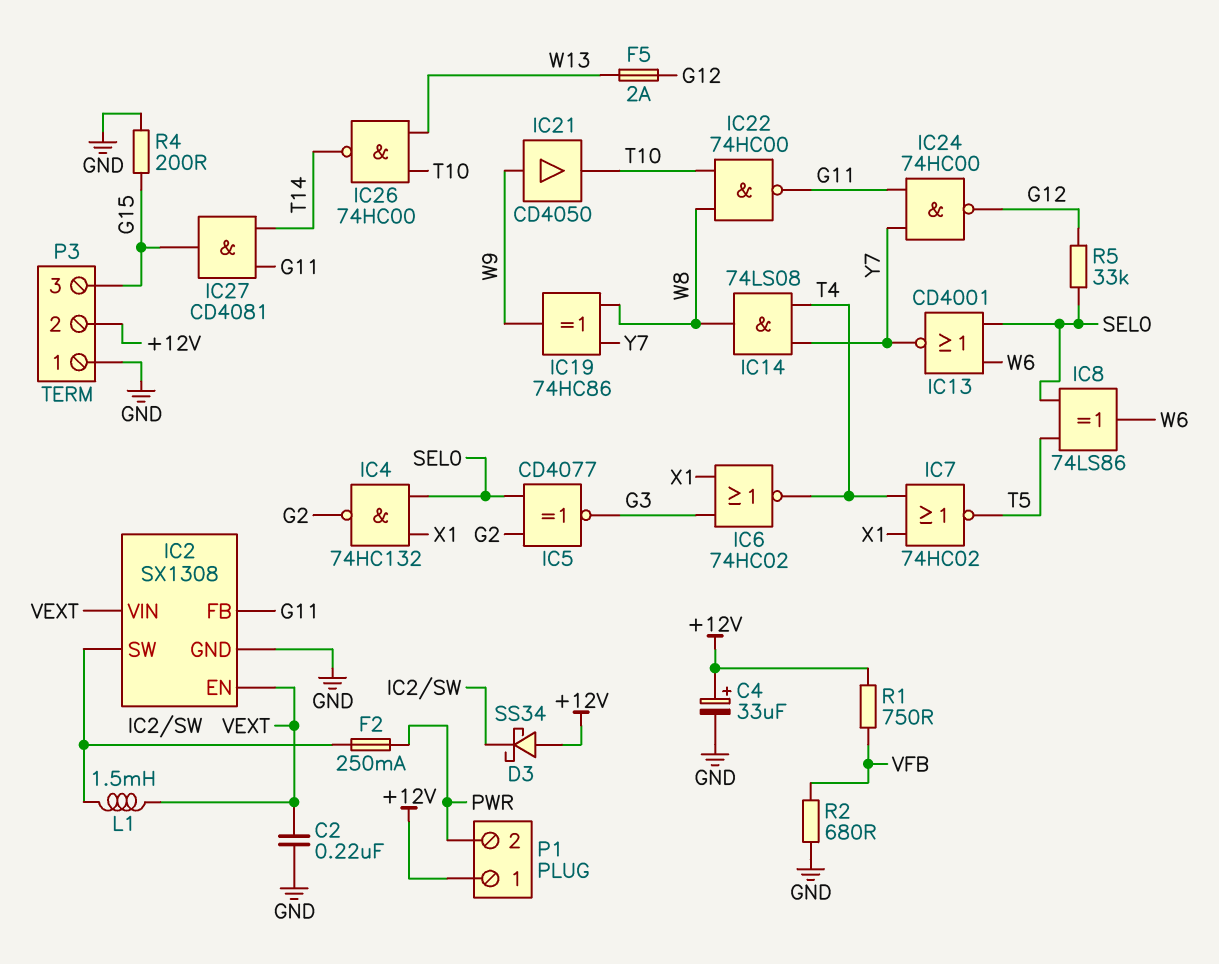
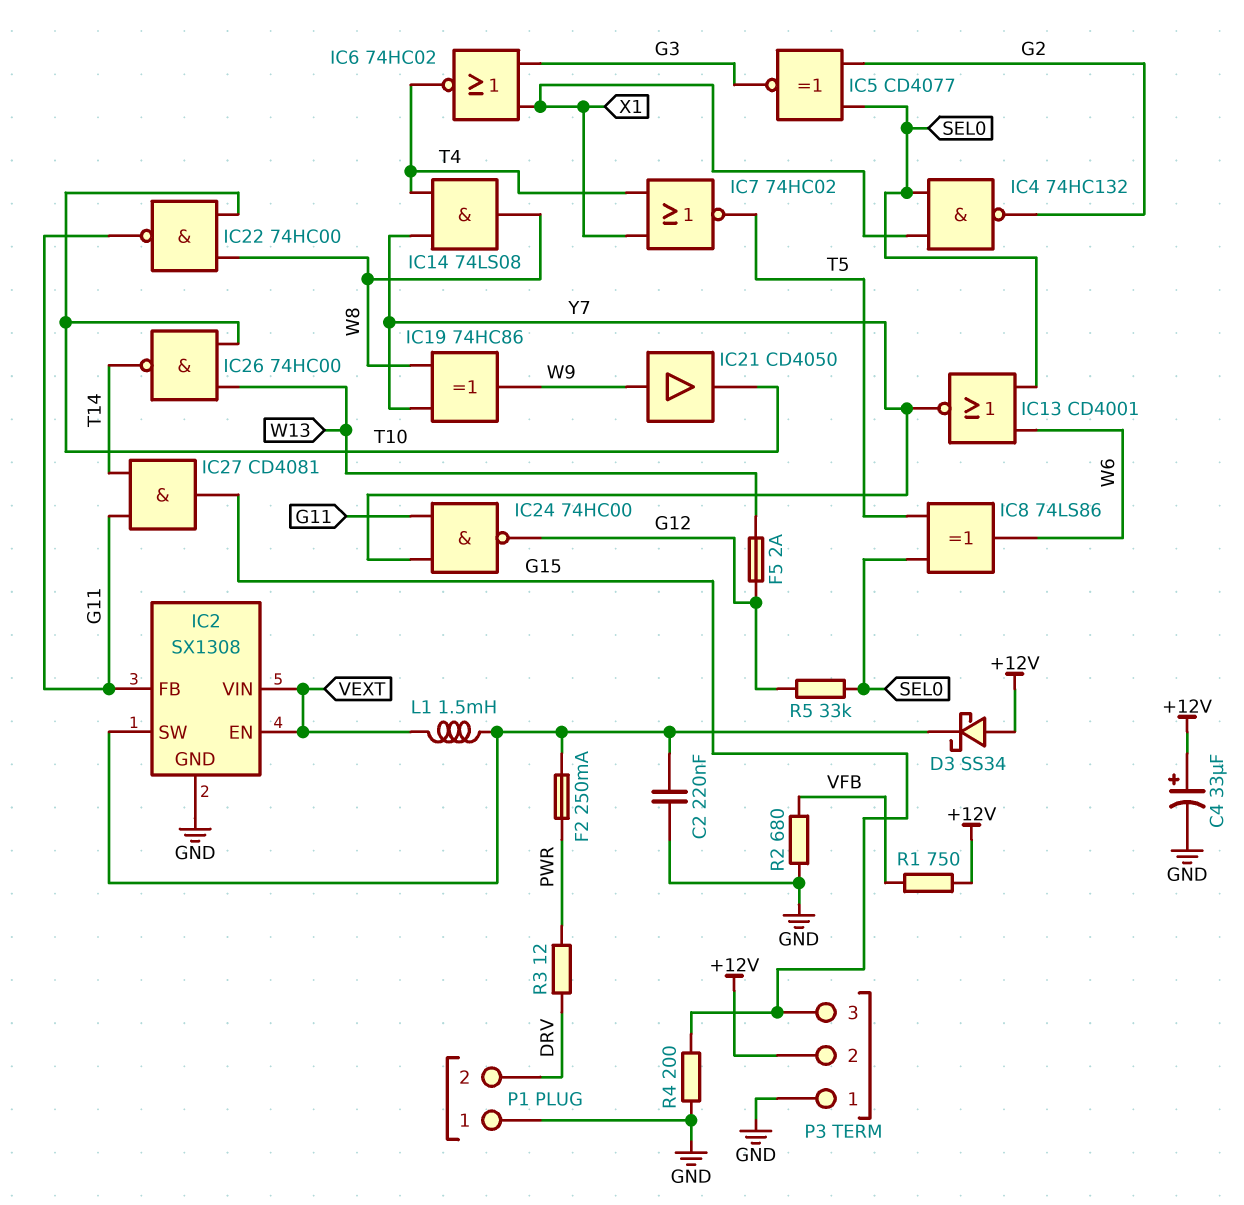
C2: 220nF (GND, VEXT) -> 220nF (GND, IC2/SW)
P1 pin 1: +12V -> GND
P1 pin 2: PWR -> DRV
R3: none -> 12 (DRV, PWR)

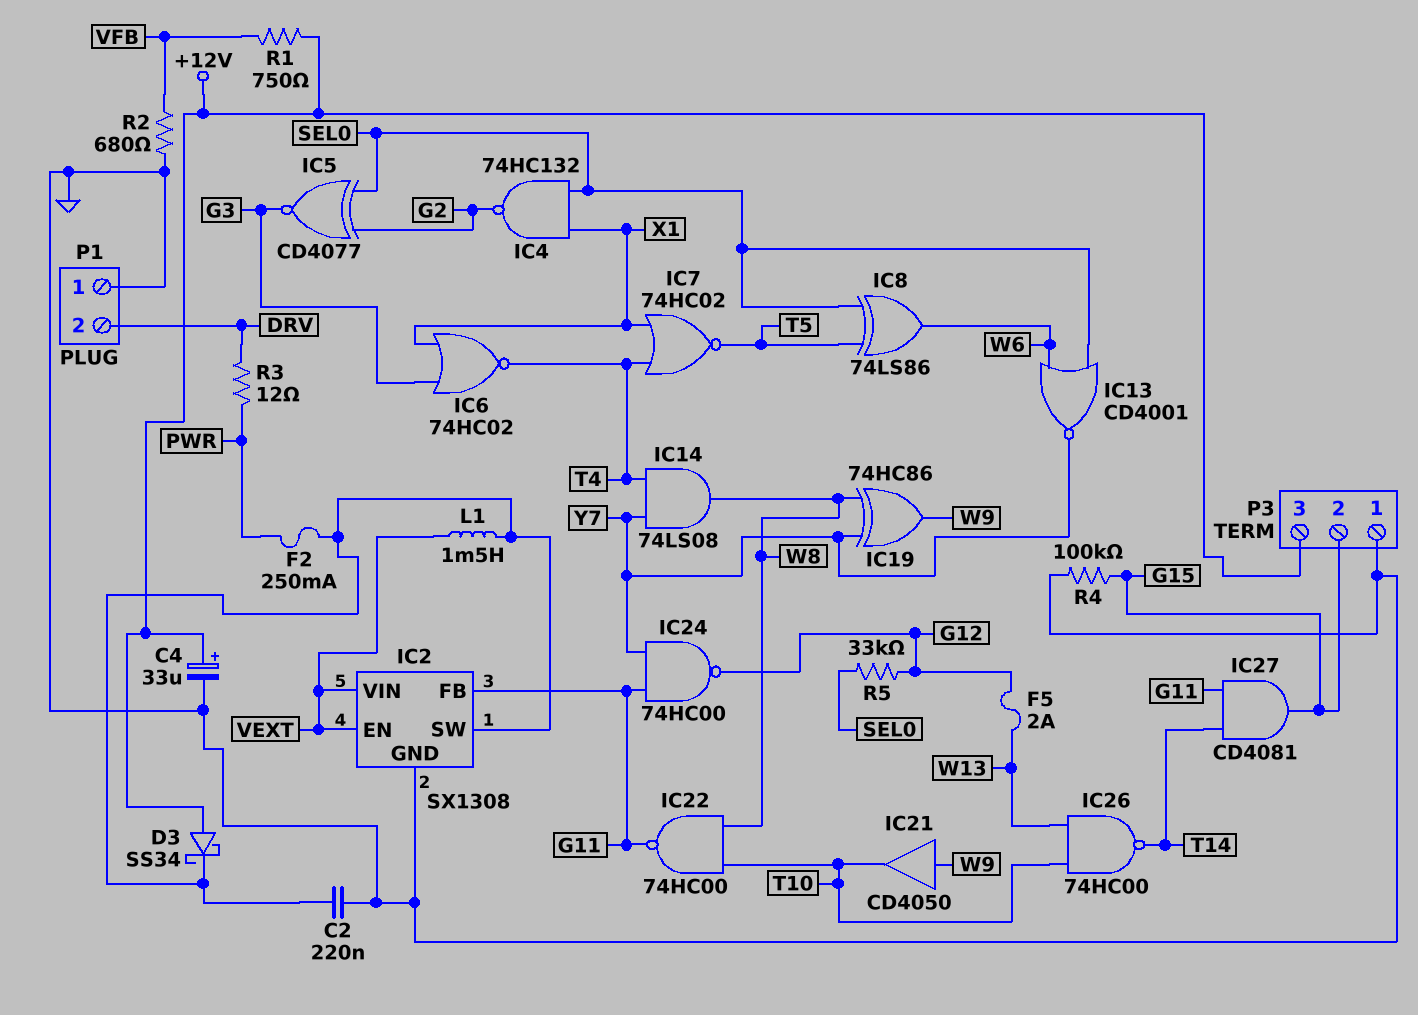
P3 pin 2: +12V -> G15
P3 pin 3: G15 -> +12V
R4: 200 (G15, GND) -> 100k (G15, GND)

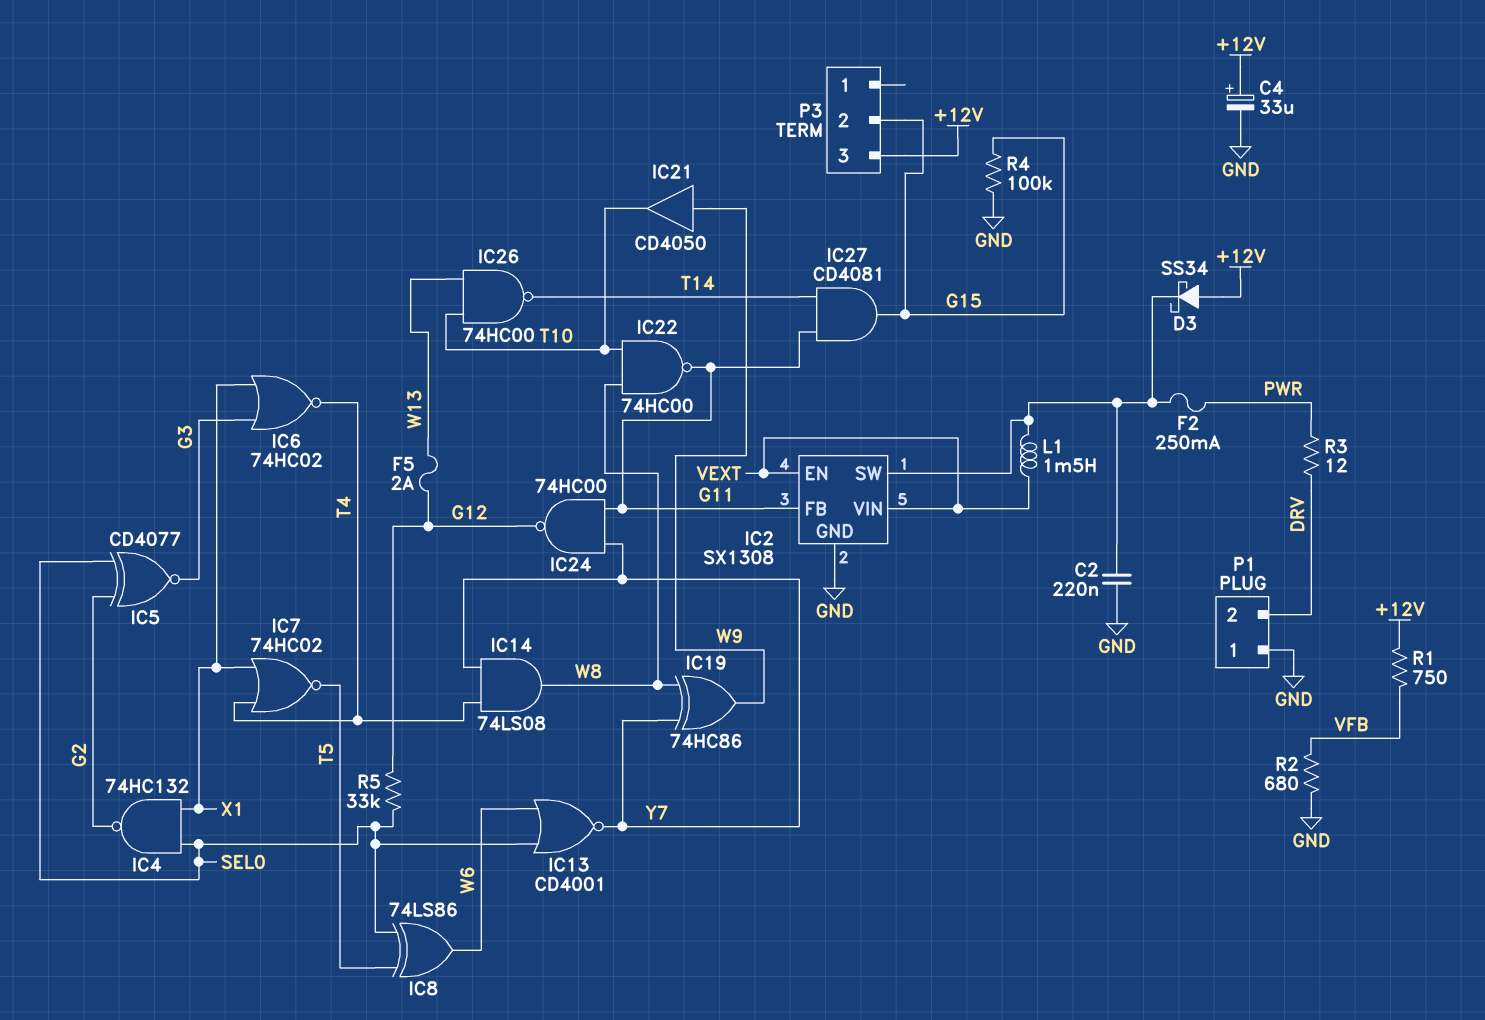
P3 pin 1: GND -> none

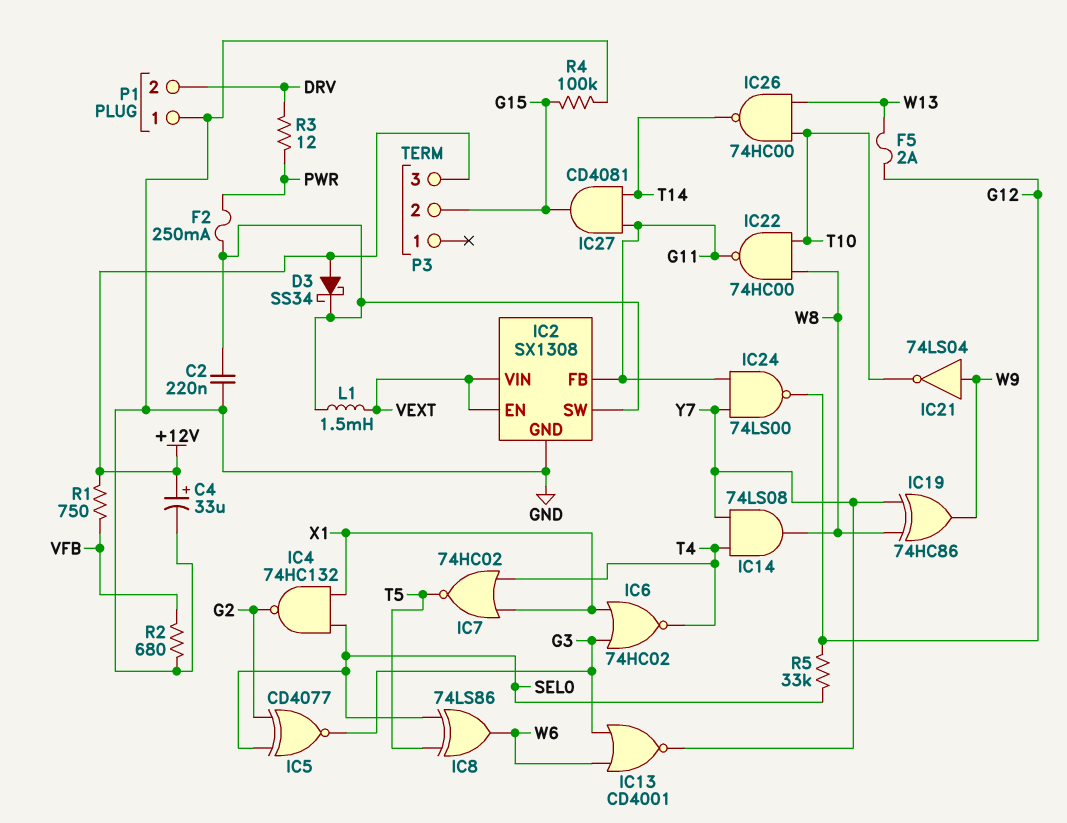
IC13: NOR CD4001 (in SEL0, in W6, out Y7) -> NOR CD4001 (in G3, in W6, out Y7)
IC21: buffer CD4050 (in W9, out T10) -> NOT 74LS04 (in W9, out T10)
IC24: NAND 74HC00 (in G11, in Y7, out G12) -> NAND 74LS00 (in G11, in Y7, out G12)

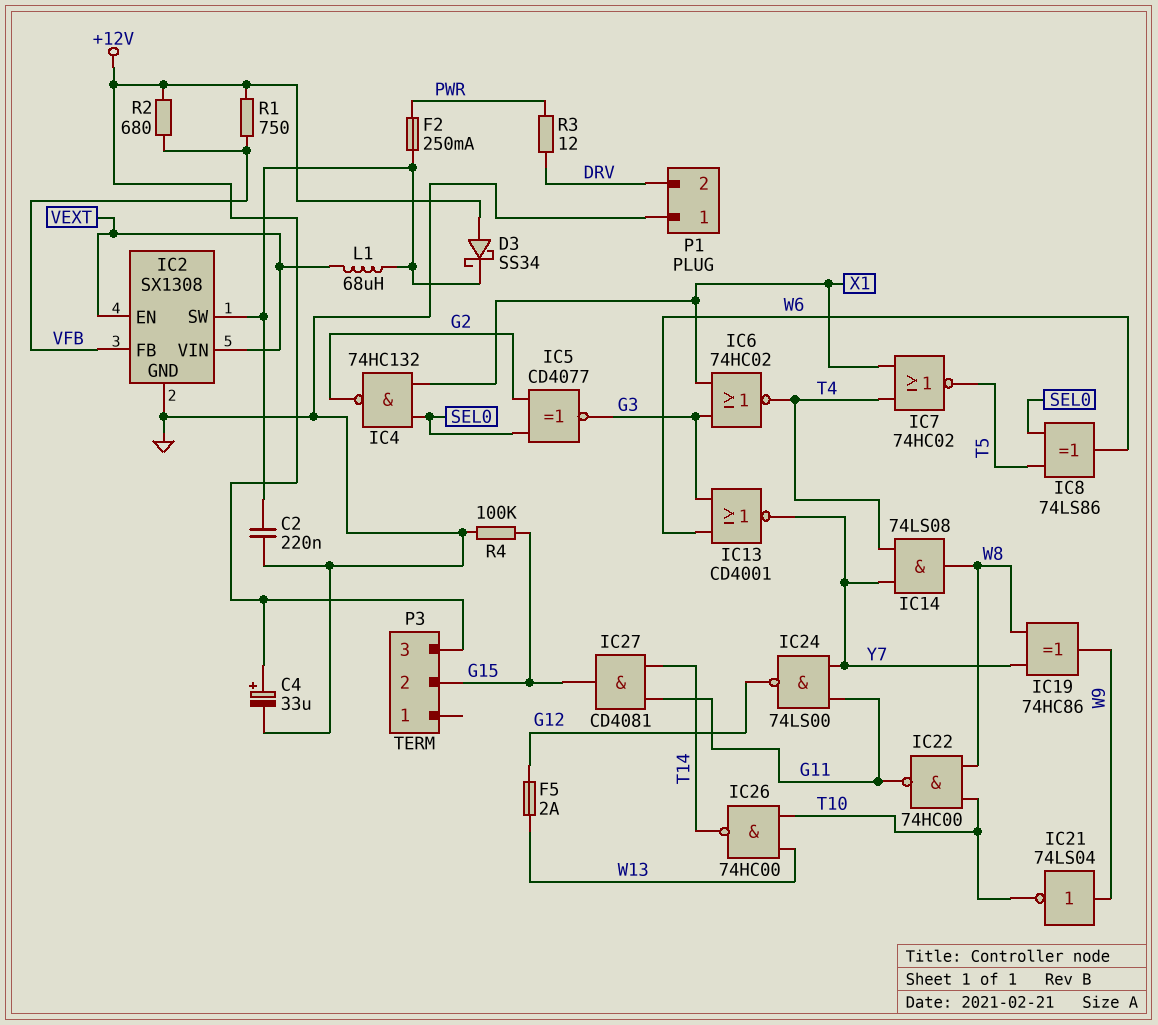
IC2 pin FB: G11 -> VFB
L1: 1.5mH (IC2/SW, VEXT) -> 68uH (IC2/SW, VEXT)
R2: 680 (GND, VFB) -> 680 (+12V, VFB)
R5: 33k (G12, SEL0) -> none

